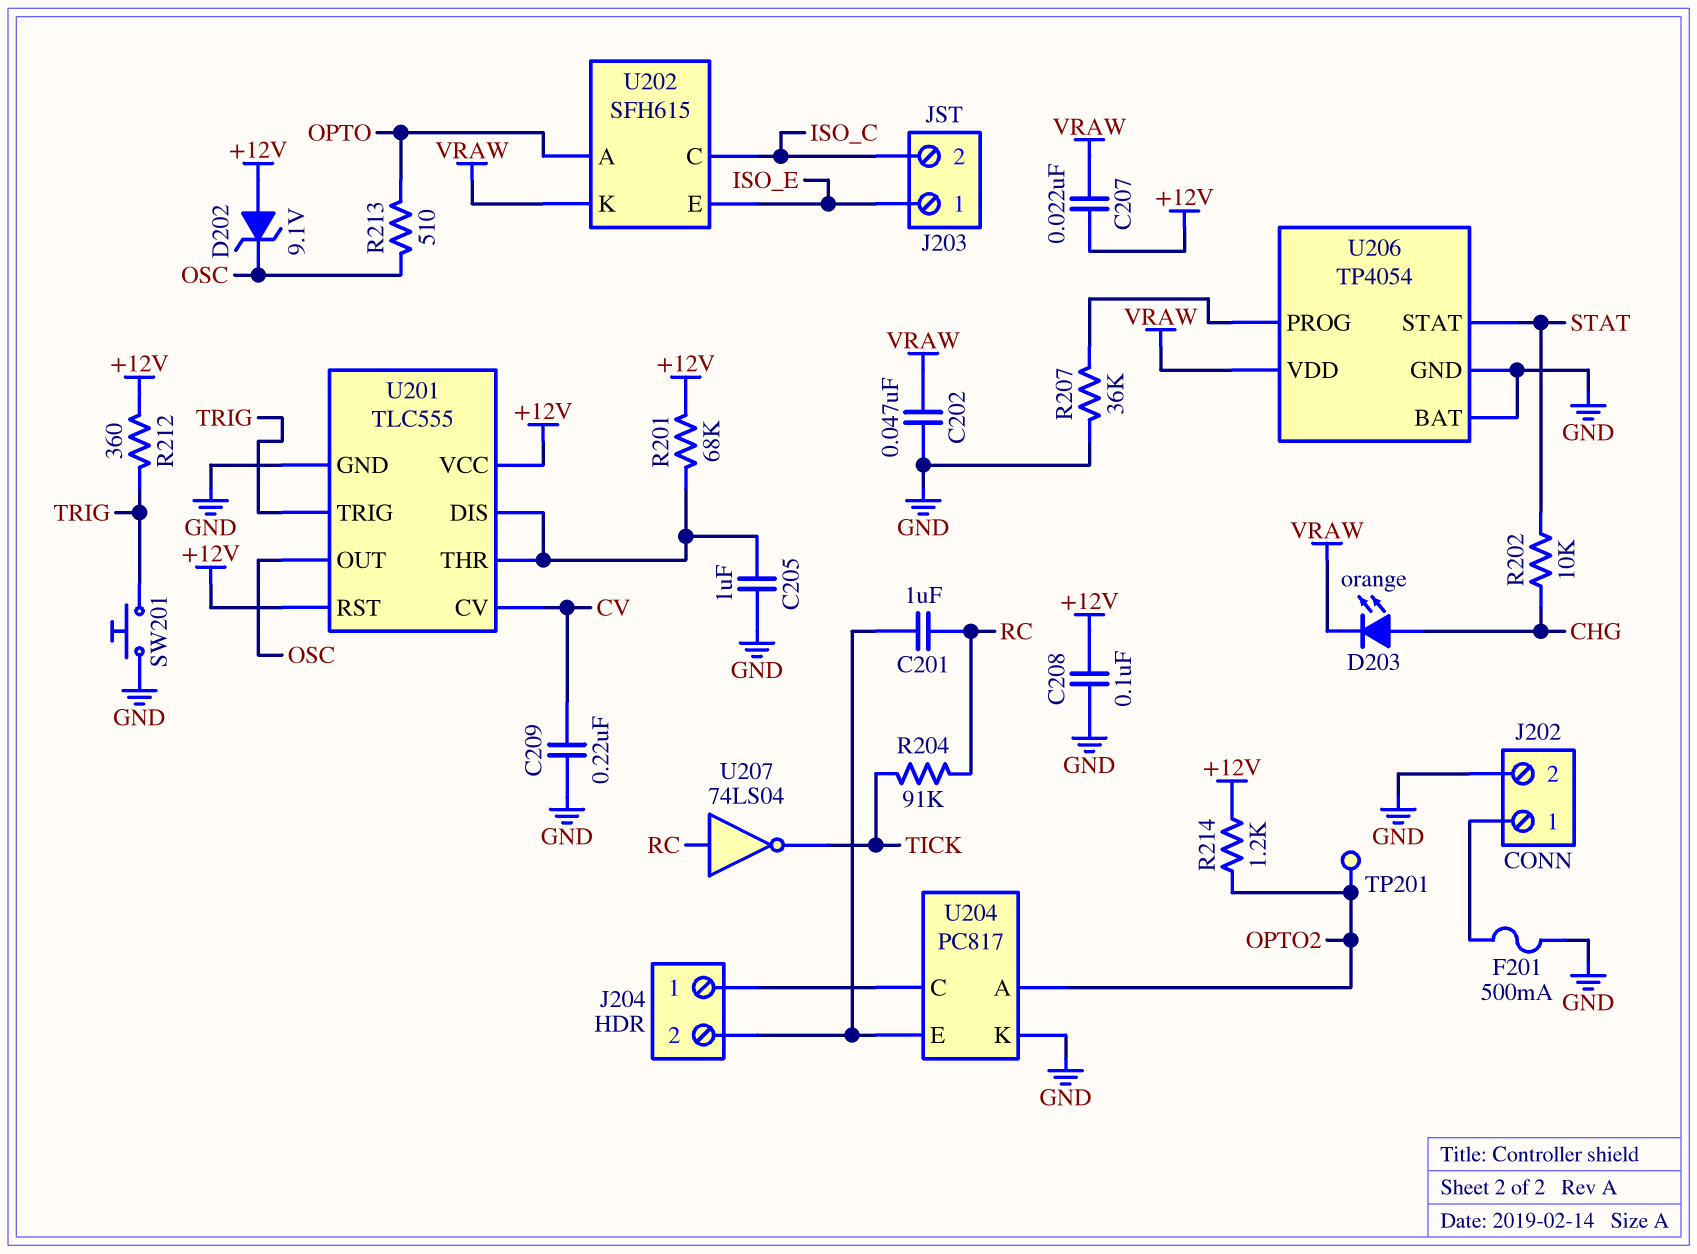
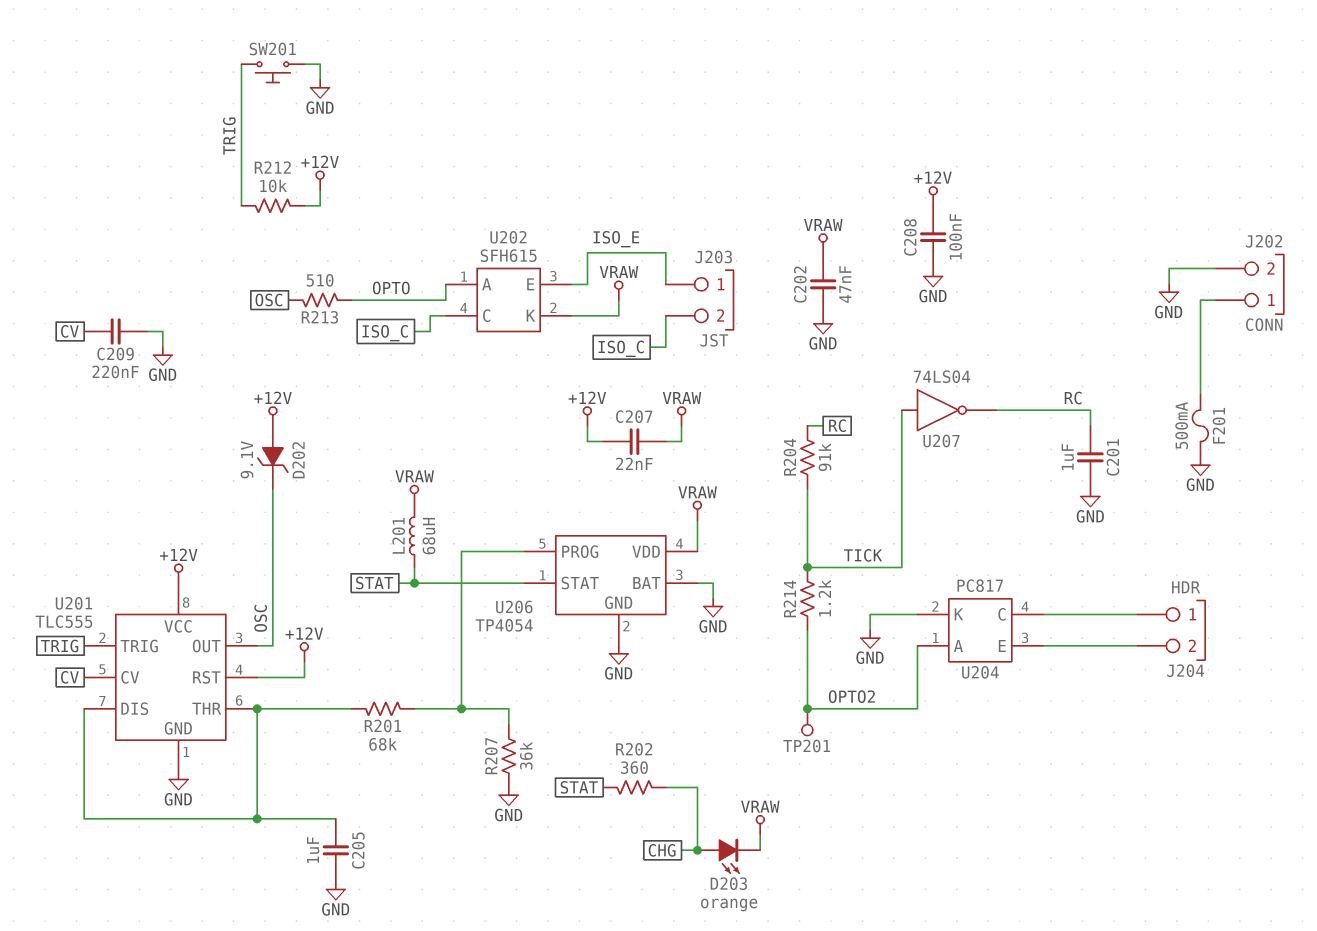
C201: 1uF (J204/2, RC) -> 1uF (GND, RC)
L201: none -> 68uH (STAT, VRAW)
R201: 68k (+12V, U201/DIS) -> 68k (U201/DIS, U206/PROG)
R202: 10k (CHG, STAT) -> 360 (CHG, STAT)
R212: 360 (+12V, TRIG) -> 10k (+12V, TRIG)
R214: 1.2k (+12V, OPTO2) -> 1.2k (OPTO2, TICK)
U207: NOT 74LS04 (in RC, out TICK) -> NOT 74LS04 (in TICK, out RC)

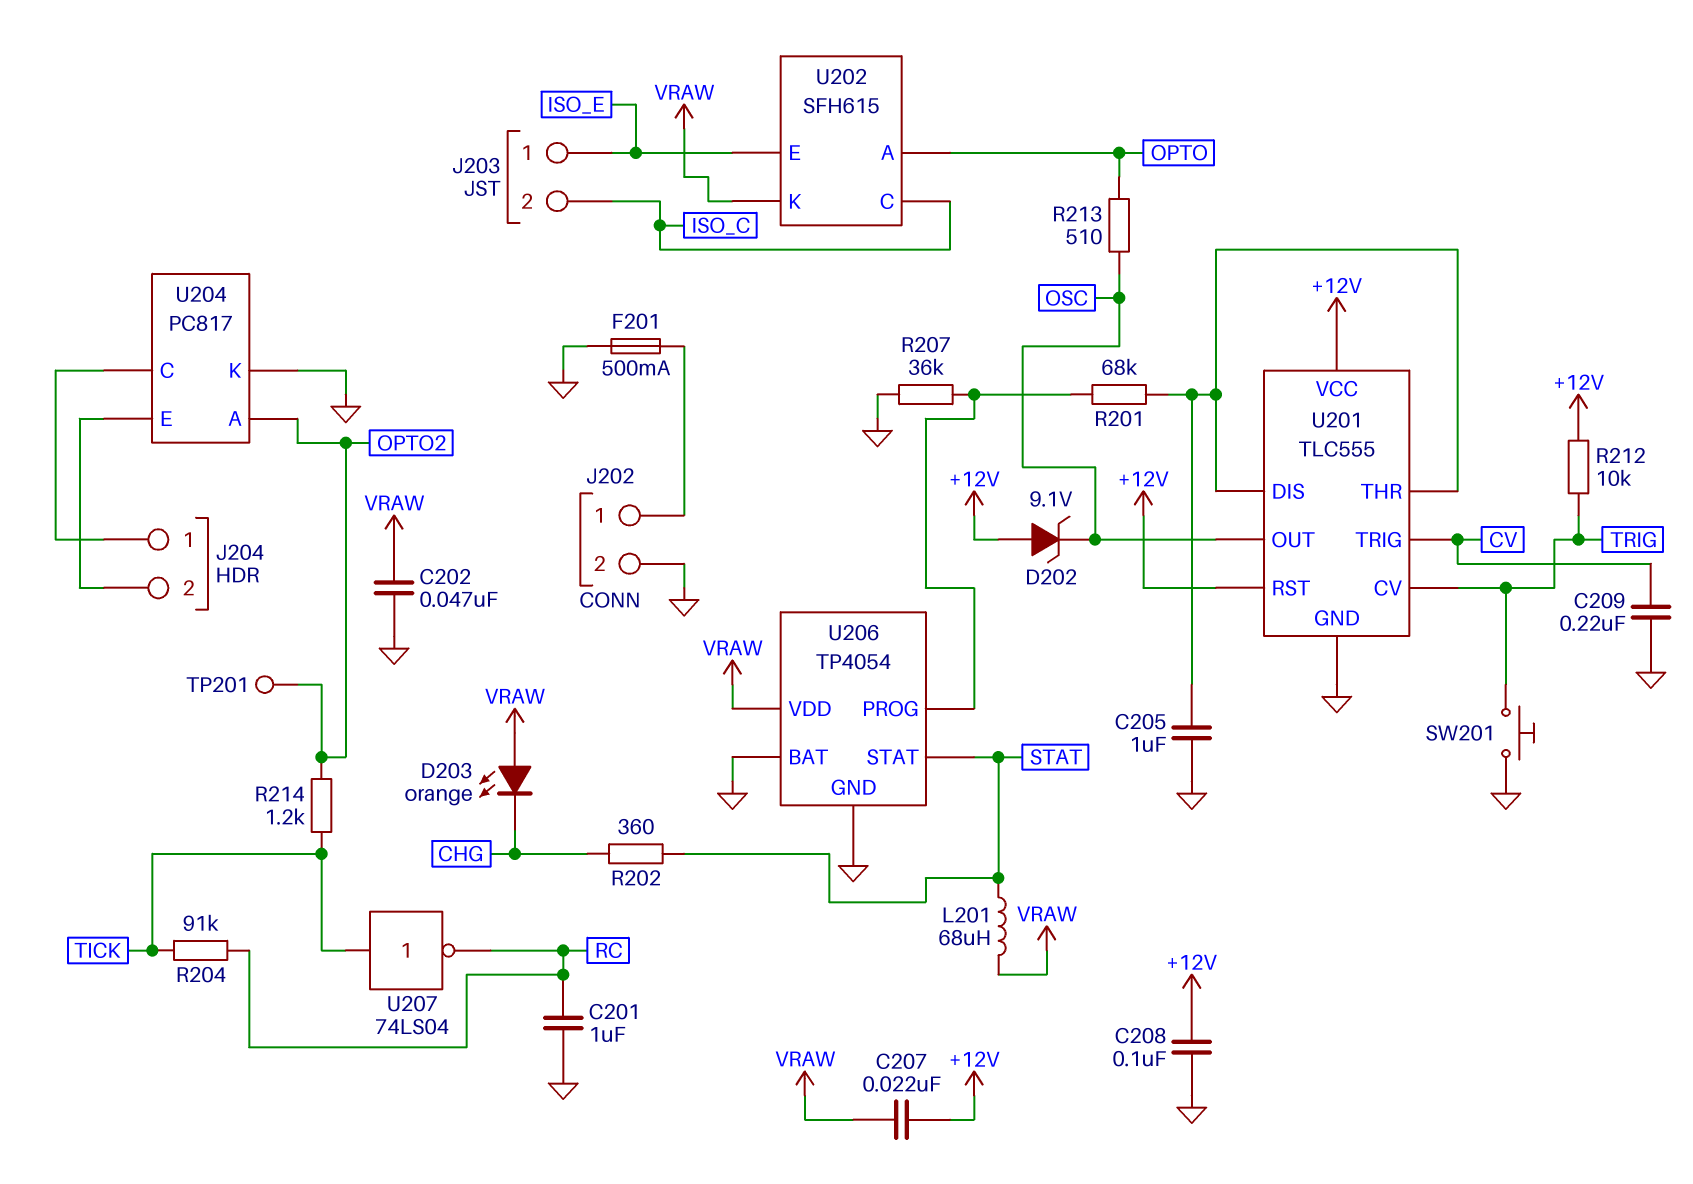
D203: LED orange (A CHG, K VRAW) -> LED orange (A VRAW, K CHG)
U201 pin CV: CV -> TRIG
U201 pin TRIG: TRIG -> CV

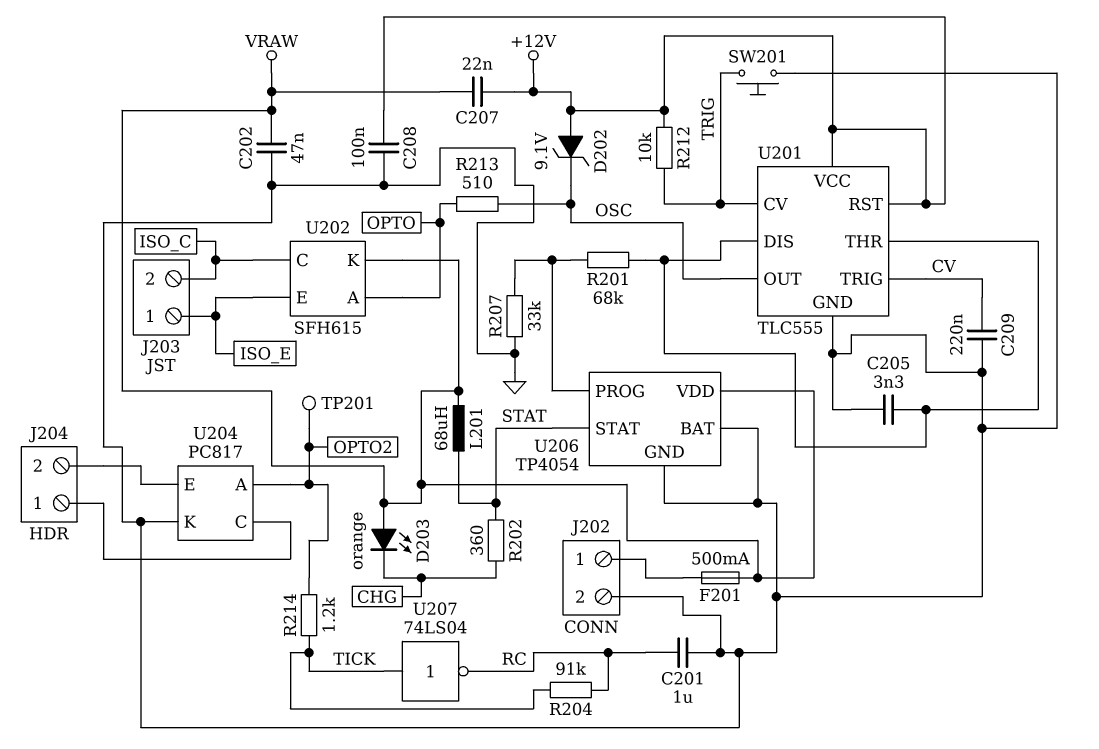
C205: 1uF (GND, U201/DIS) -> 3.3nF (GND, U201/DIS)
F201: 500mA (GND, J202/1) -> 500mA (J202/1, VRAW)
R207: 36k (GND, U206/PROG) -> 33k (GND, U206/PROG)

